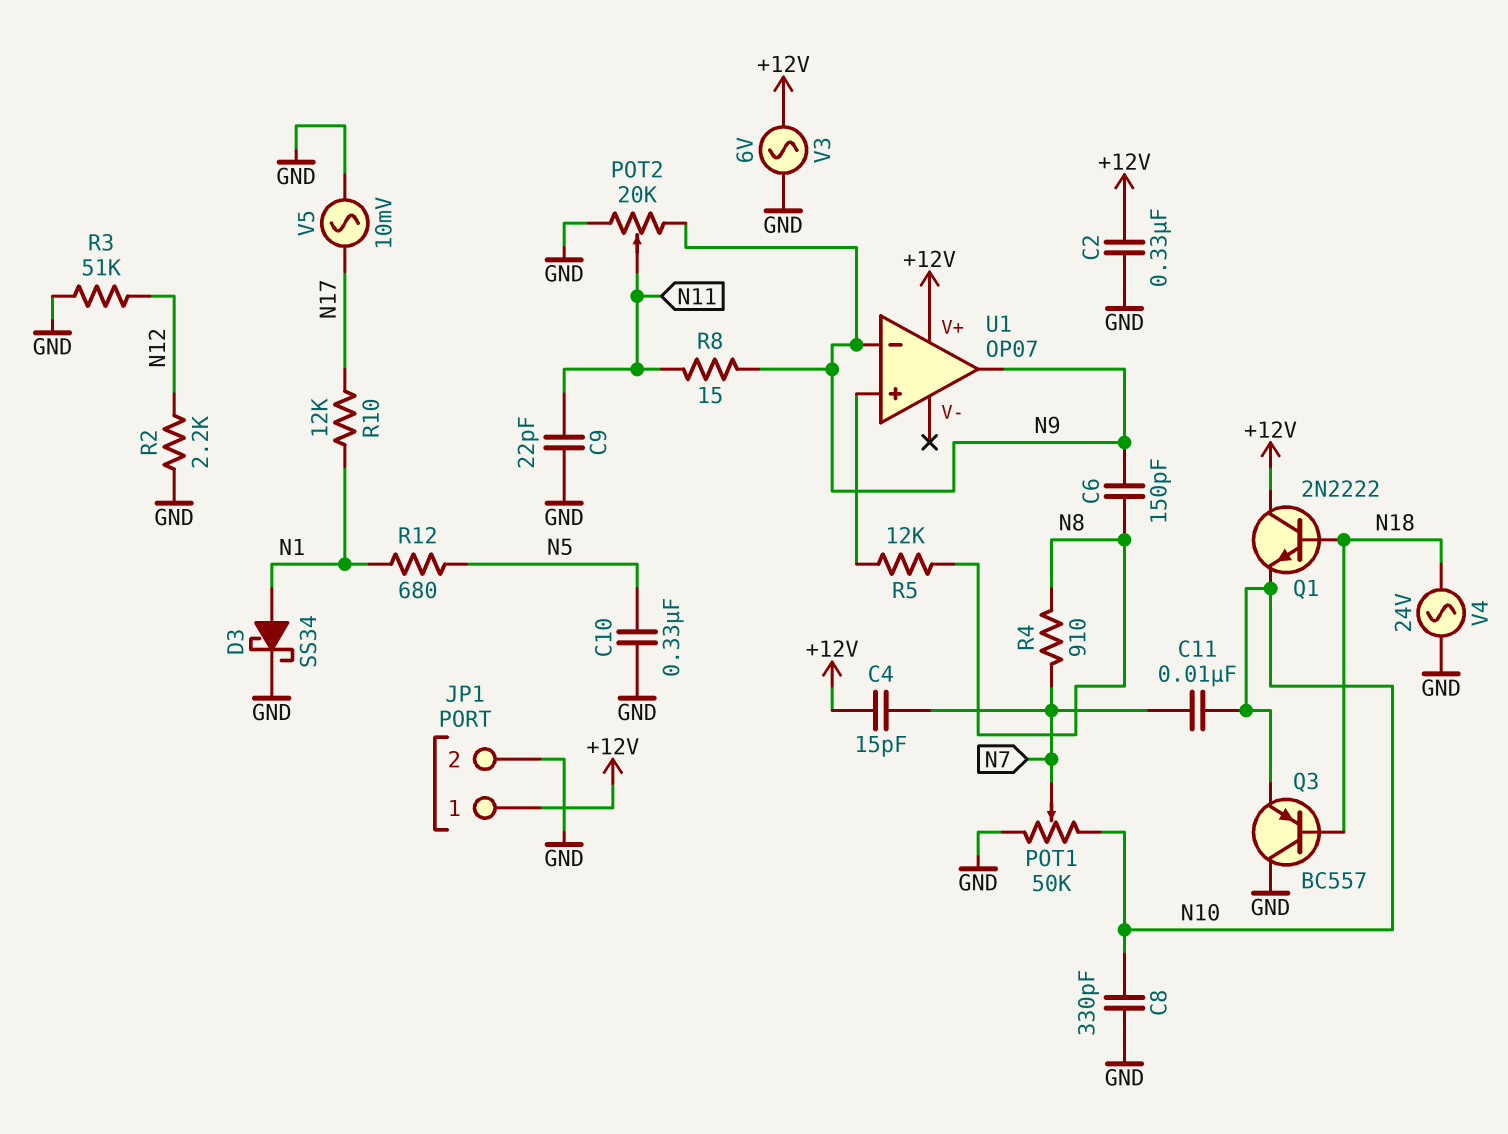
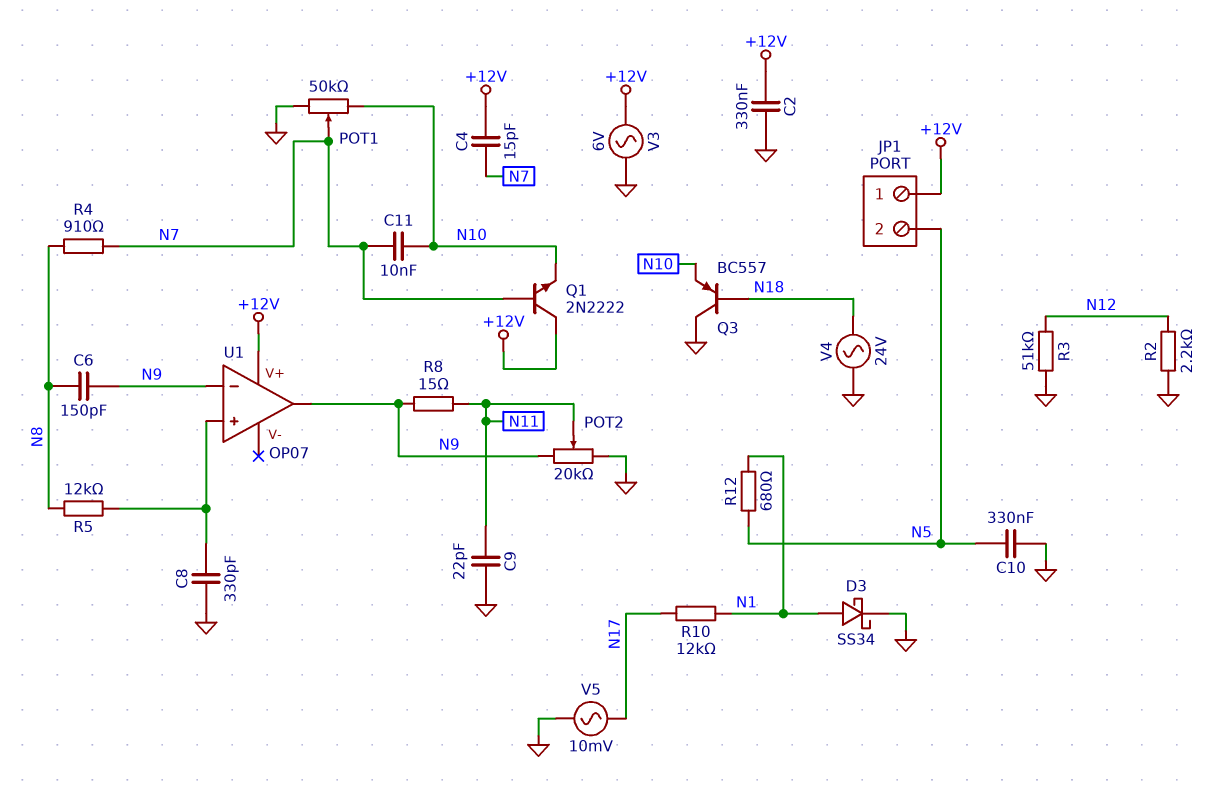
C8: 330pF (GND, N10) -> 330pF (GND, U1/in+)
JP1 pin 2: GND -> N5
Q1: NPN 2N2222 (B N18, C +12V, E N10) -> NPN 2N2222 (B N7, C +12V, E N10)

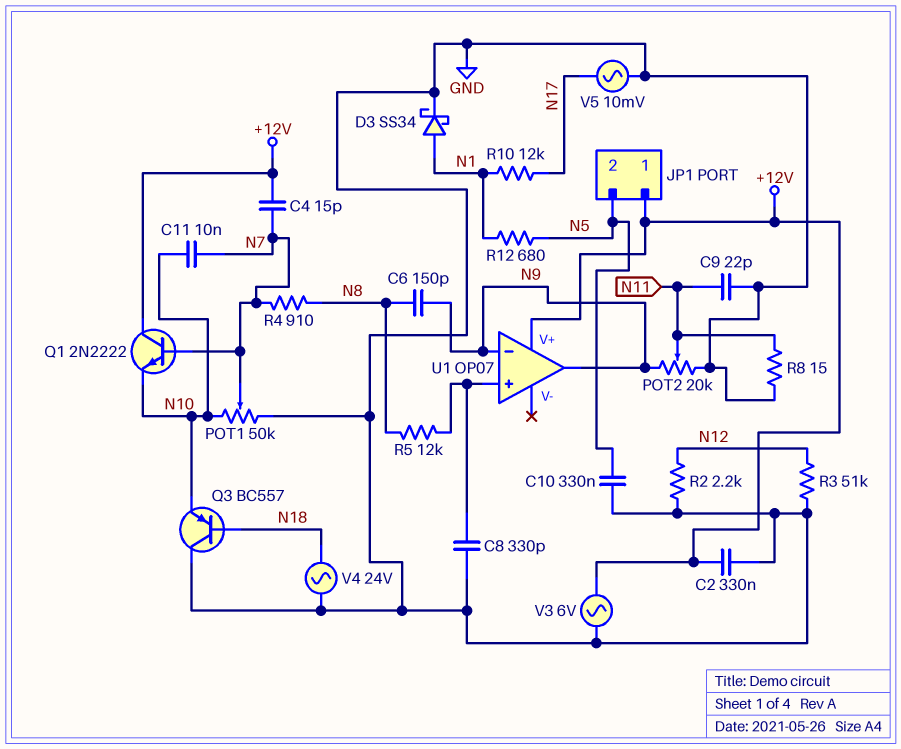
R8: 15 (N9, N11) -> 15 (GND, N11)

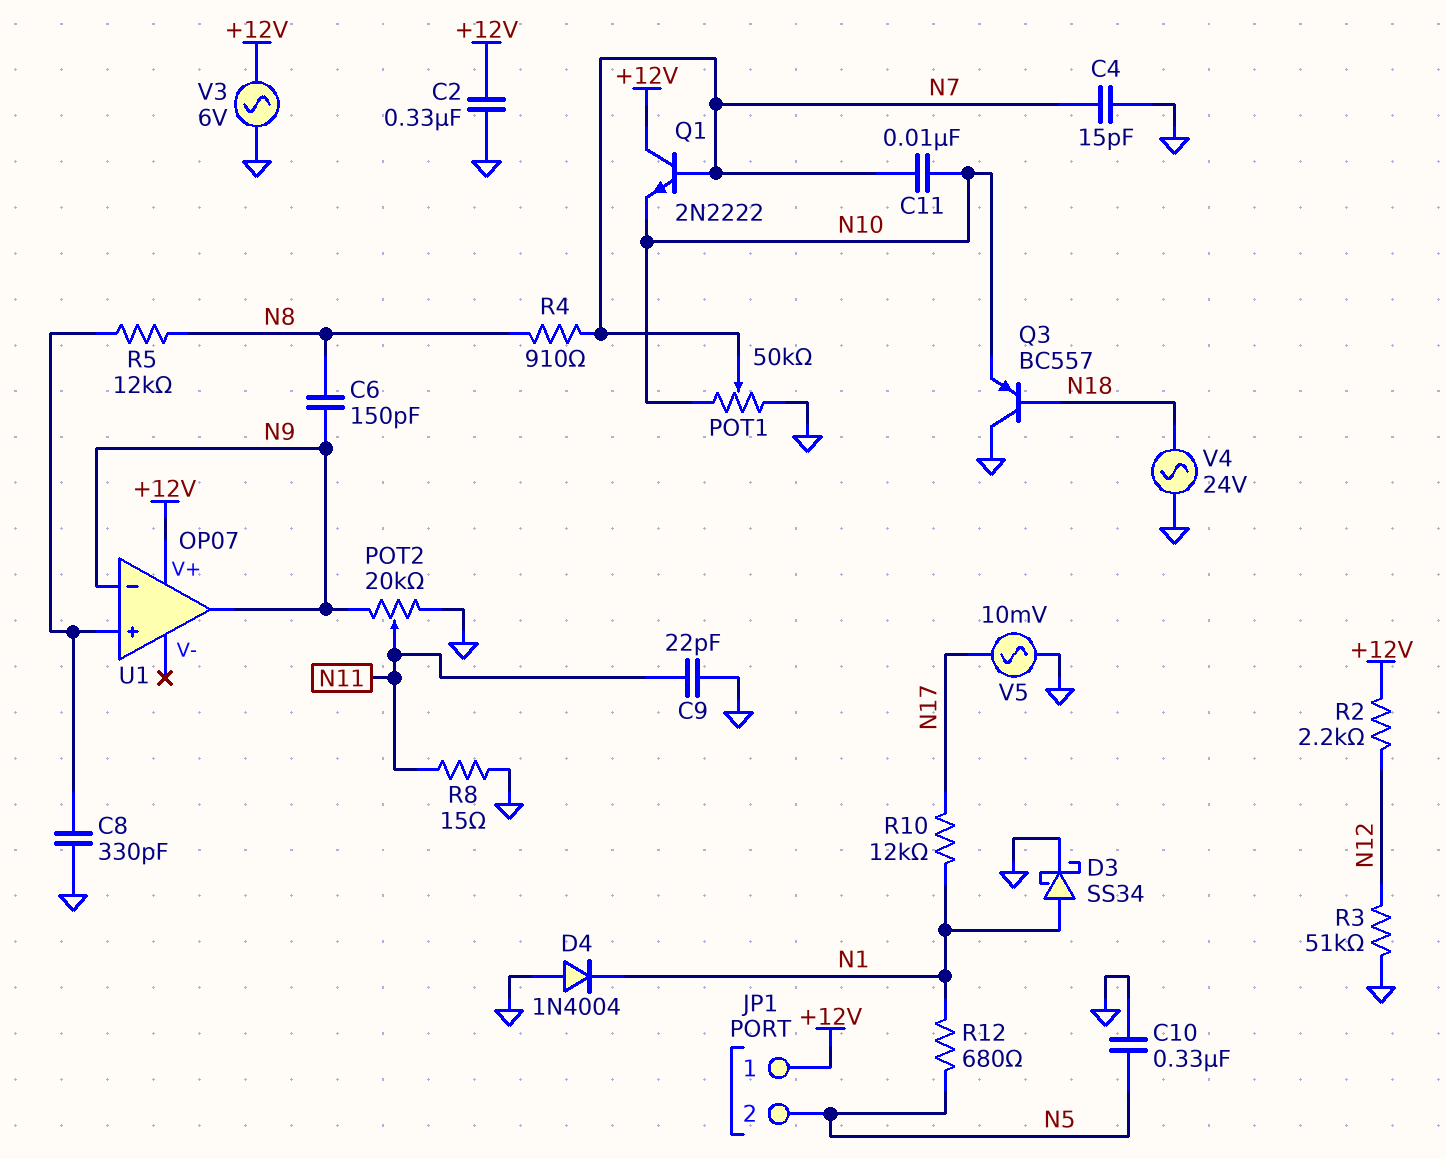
C4: 15pF (+12V, N7) -> 15pF (GND, N7)
D4: none -> diode 1N4004 (A GND, K N1)
R2: 2.2k (GND, N12) -> 2.2k (+12V, N12)

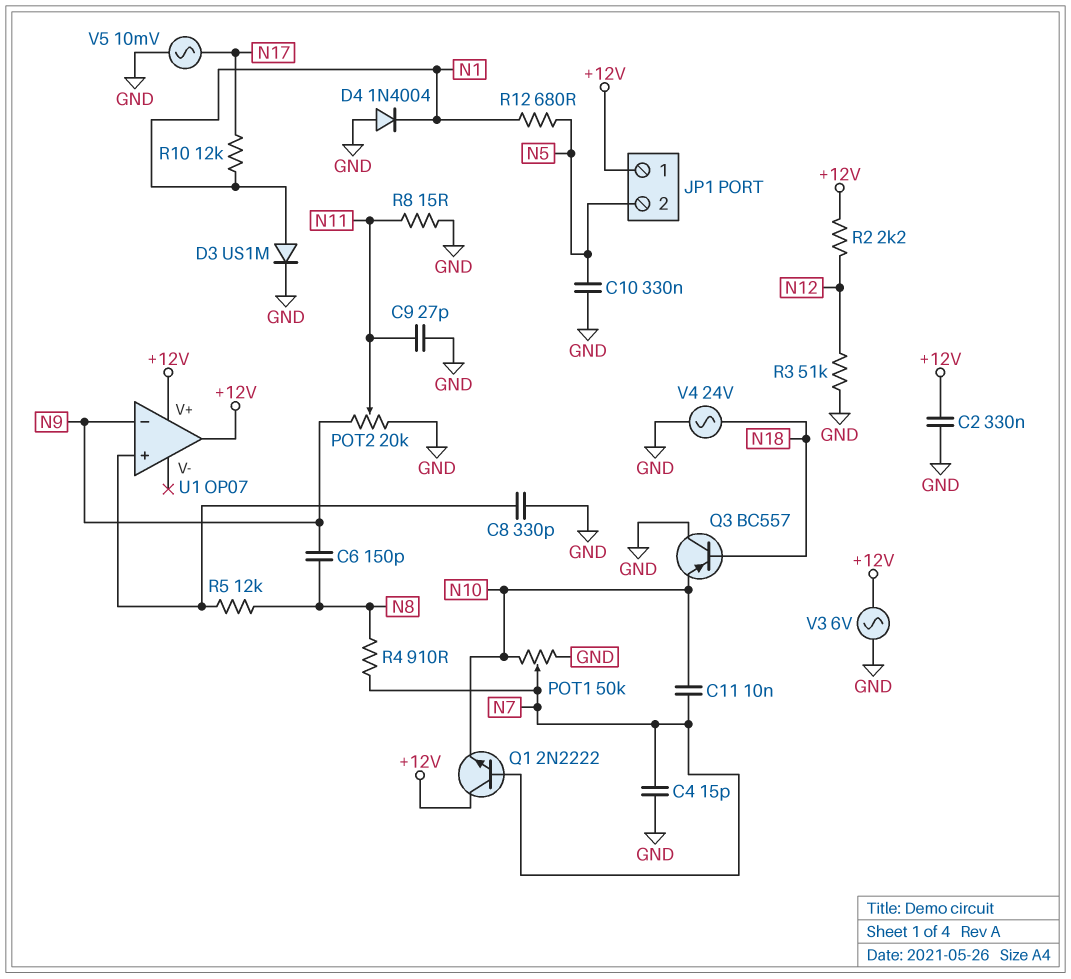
C9: 22pF (GND, N11) -> 27pF (GND, N11)
D3: schottky SS34 (A N1, K GND) -> diode US1M (A N1, K GND)
U1 pin out: N9 -> +12V

